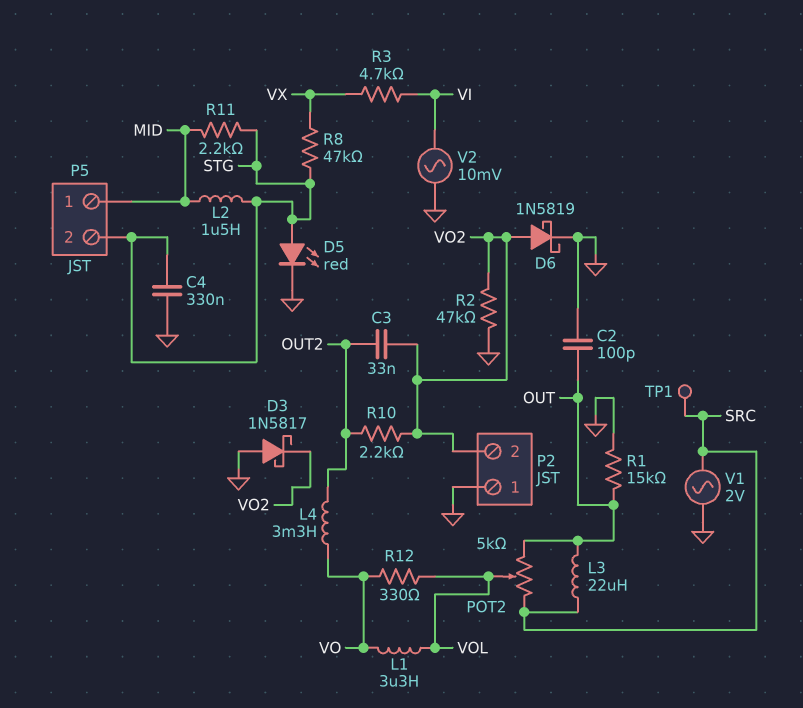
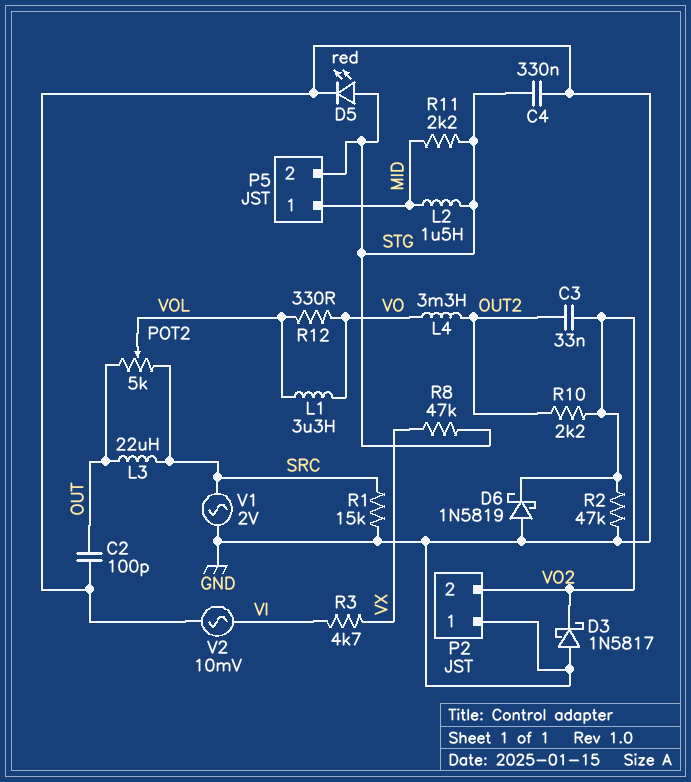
D6: schottky 1N5819 (A VO2, K GND) -> schottky 1N5819 (A GND, K VO2)
R1: 15k (GND, OUT) -> 15k (GND, SRC)
TP1: test point (SRC) -> none

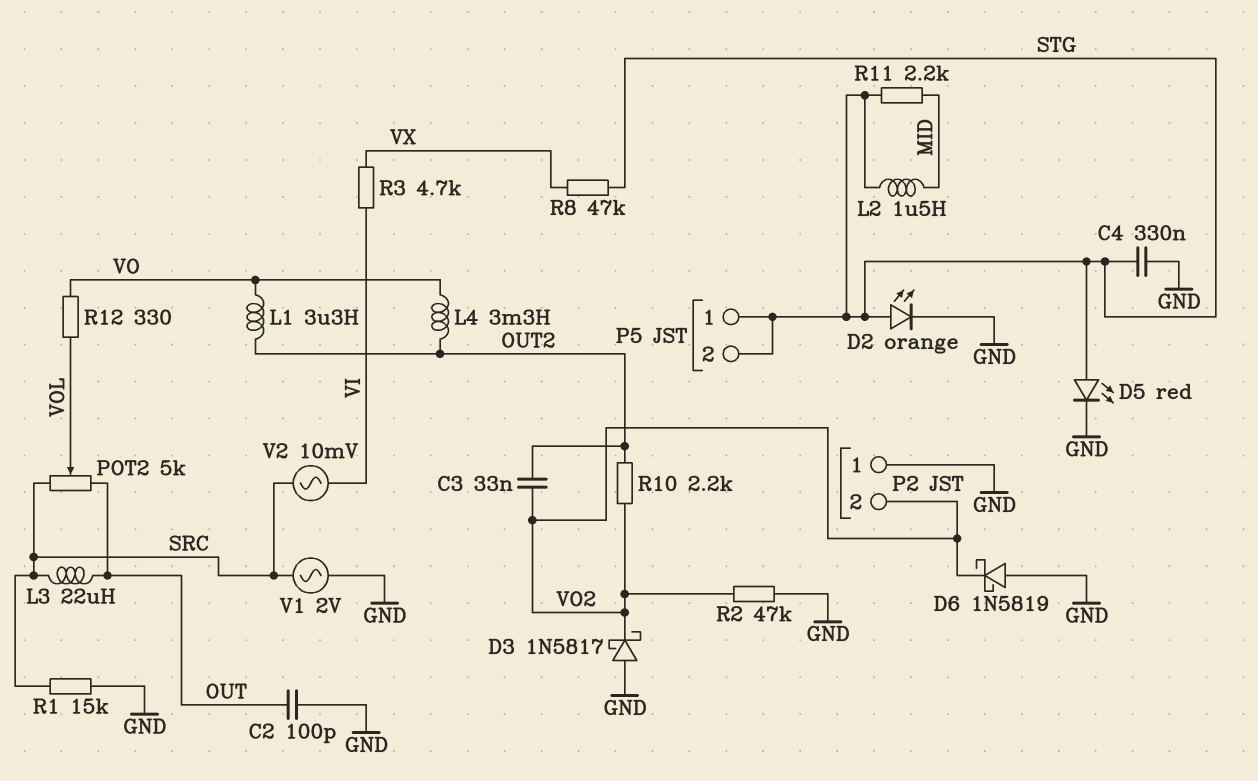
D2: none -> LED orange (A STG, K GND)
L1: 3.3uH (VO, VOL) -> 3.3uH (OUT2, VO)
P5 pin 1: MID -> STG
V2: AC 10mV (GND, VI) -> AC 10mV (SRC, VI)

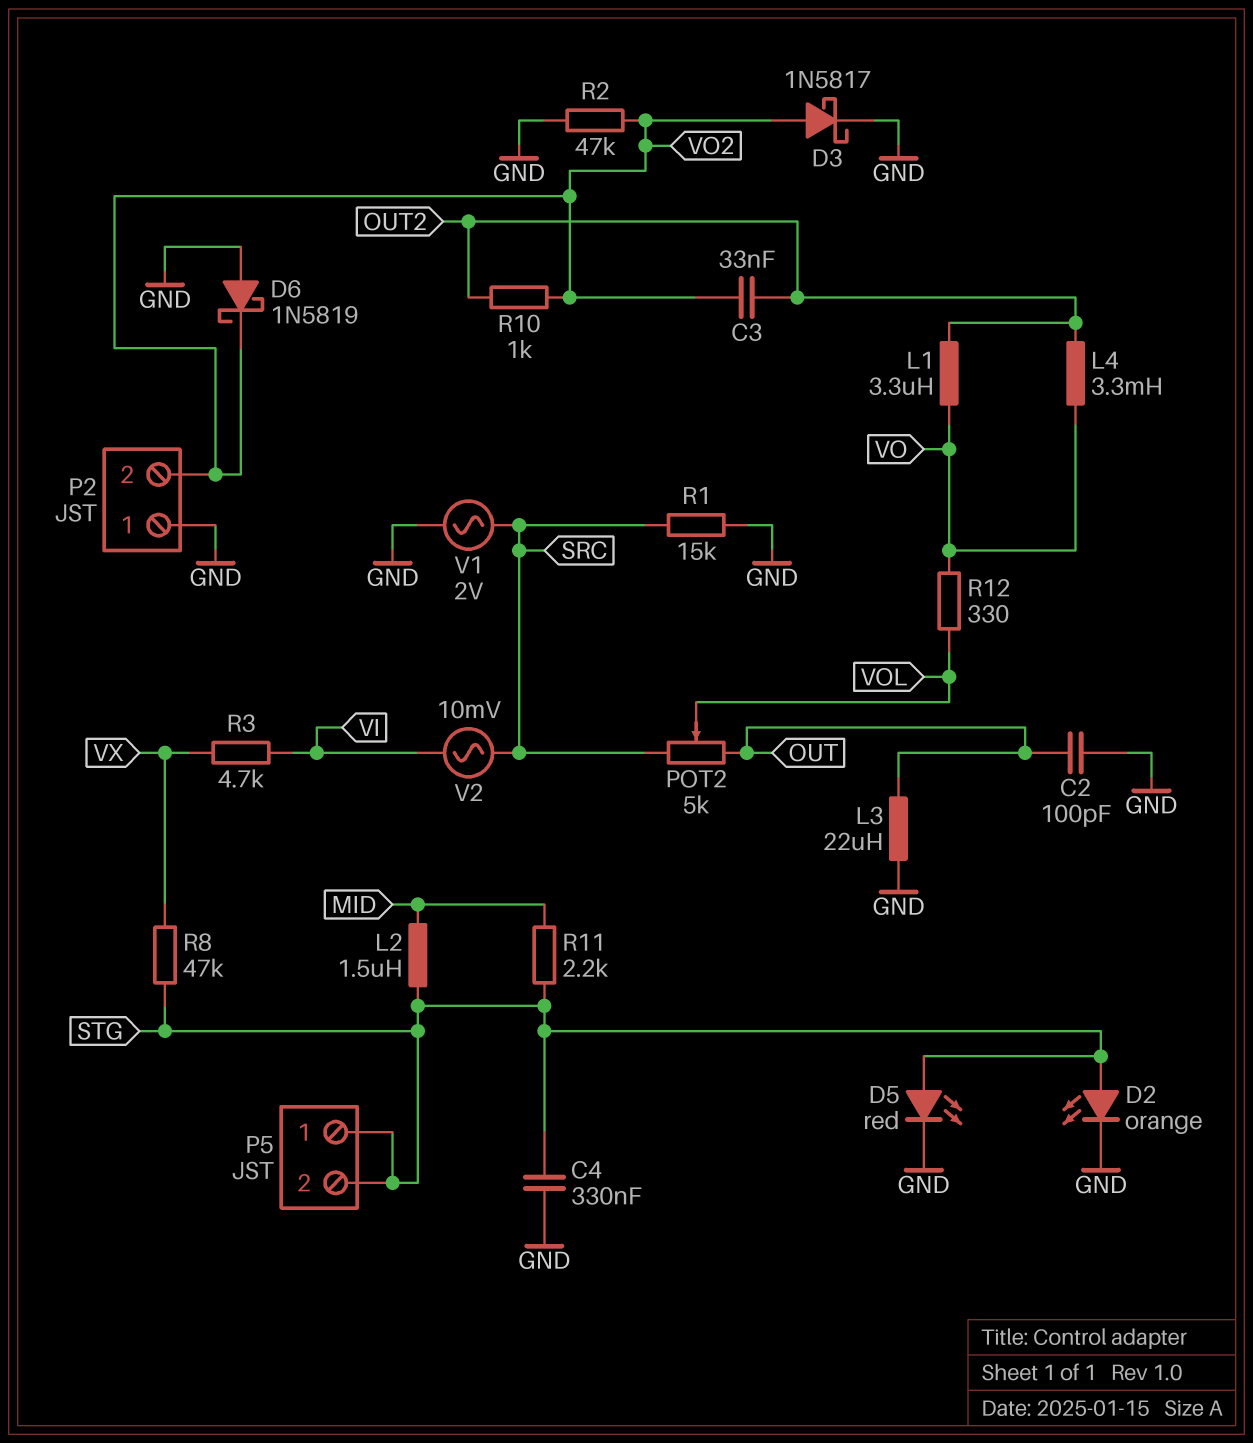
D3: schottky 1N5817 (A GND, K VO2) -> schottky 1N5817 (A VO2, K GND)
L3: 22uH (OUT, SRC) -> 22uH (GND, OUT)
R10: 2.2k (OUT2, VO2) -> 1k (OUT2, VO2)

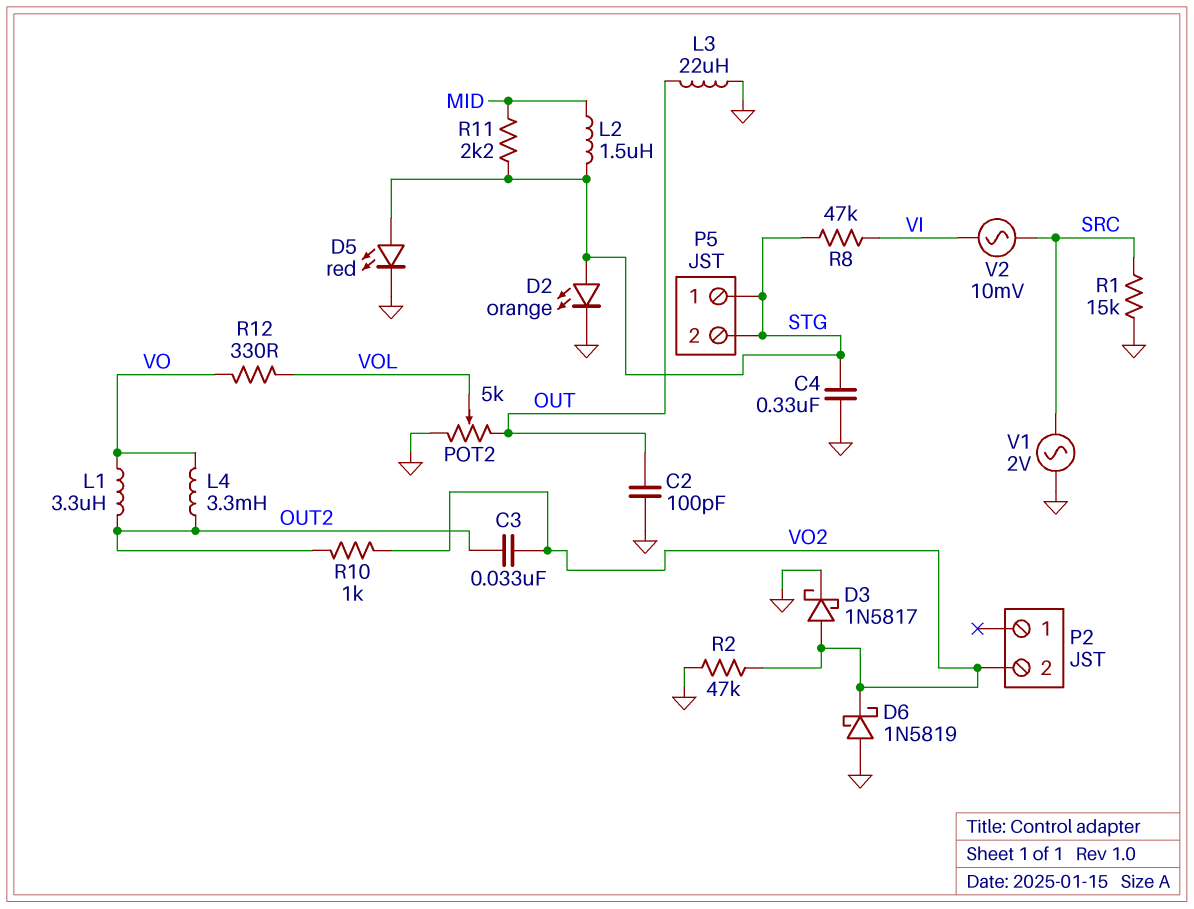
P2 pin 1: GND -> none
POT2: 5k (OUT, SRC, wiper VOL) -> 5k (GND, OUT, wiper VOL)
R3: 4.7k (VI, VX) -> none
R8: 47k (STG, VX) -> 47k (STG, VI)

